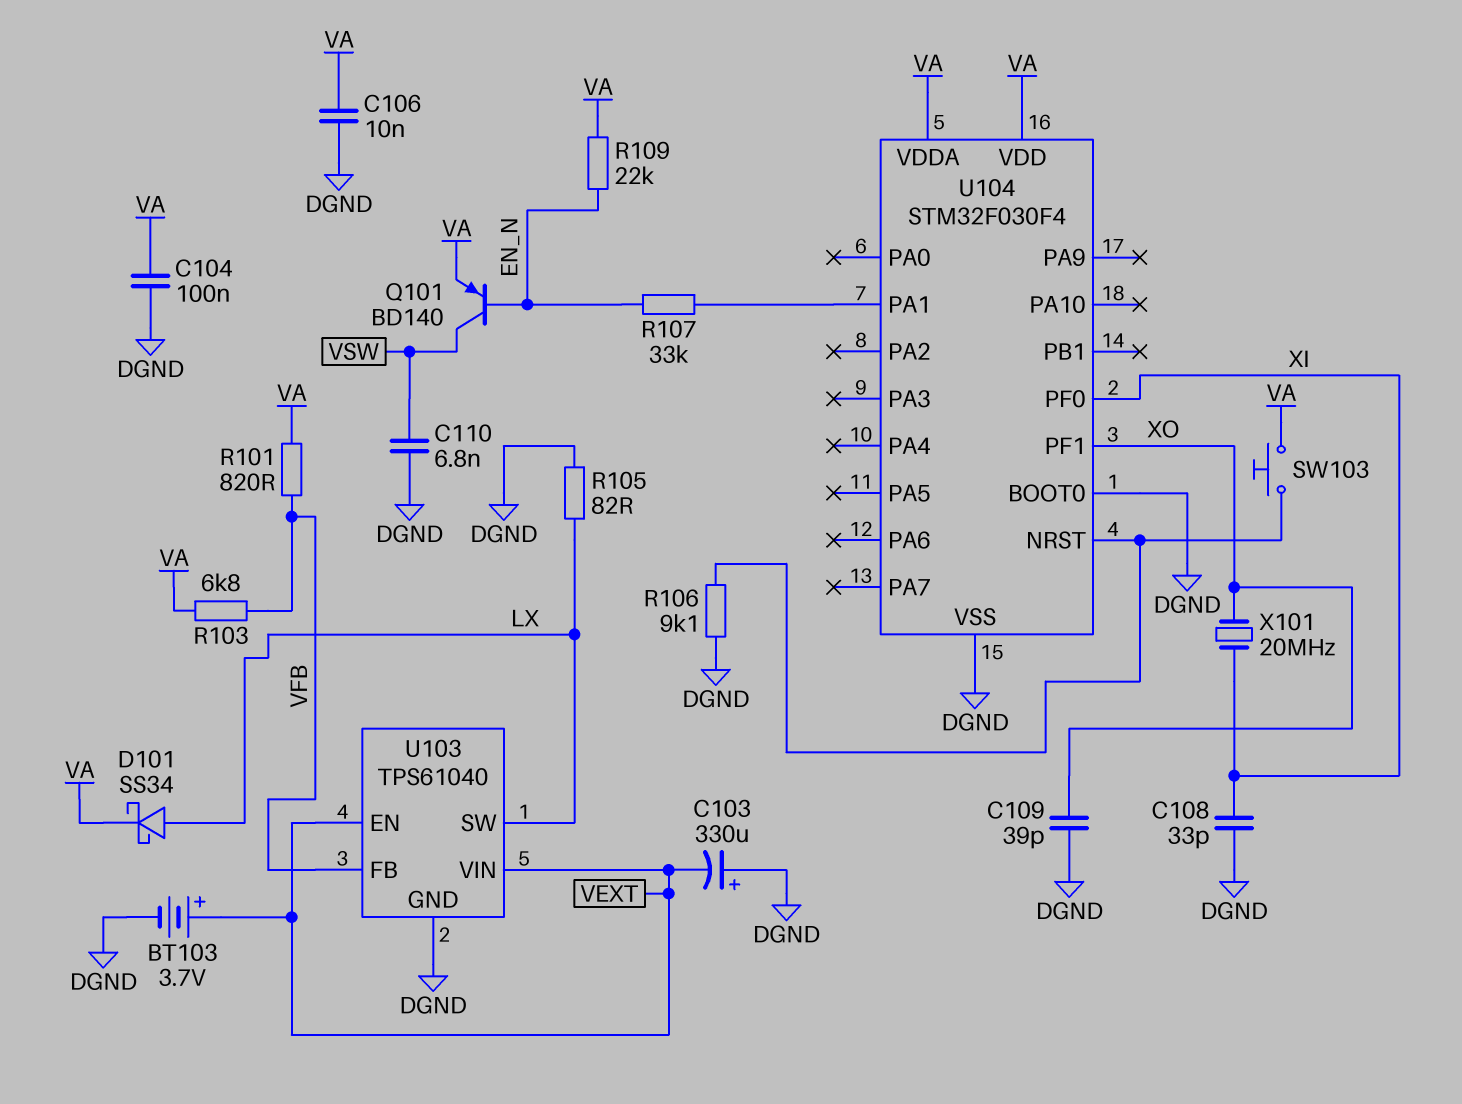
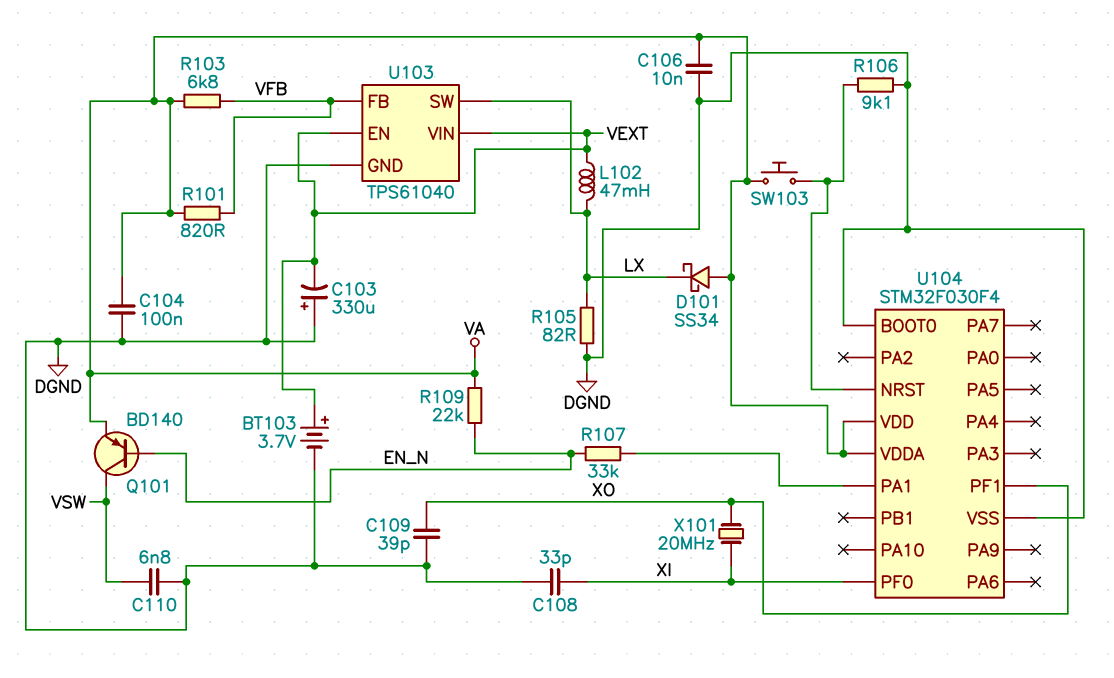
D101: schottky SS34 (A LX, K VA) -> schottky SS34 (A VA, K LX)
L102: none -> 47mH (LX, VEXT)

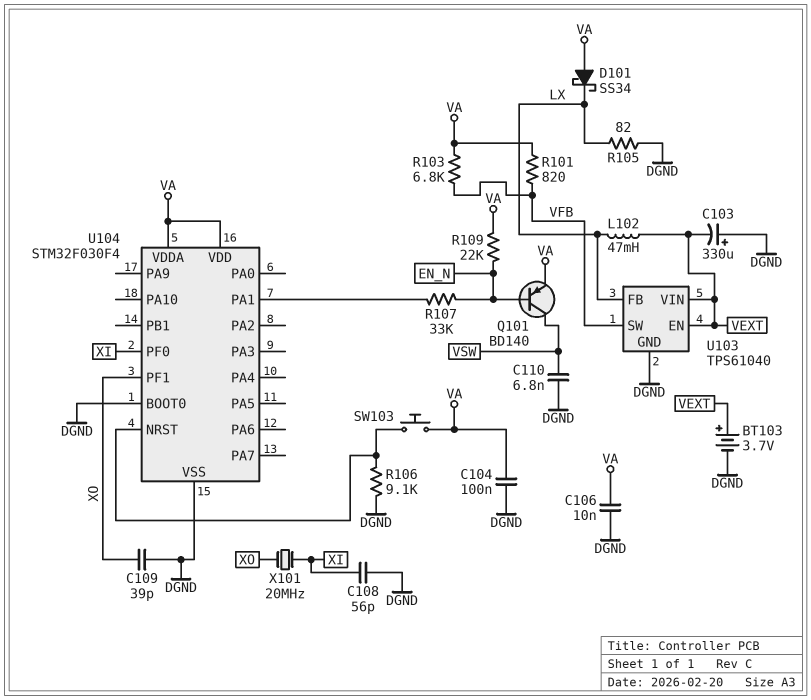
C108: 33pF (DGND, XI) -> 56pF (DGND, XI)
U103 pin FB: VFB -> LX
U103 pin SW: LX -> VFB

